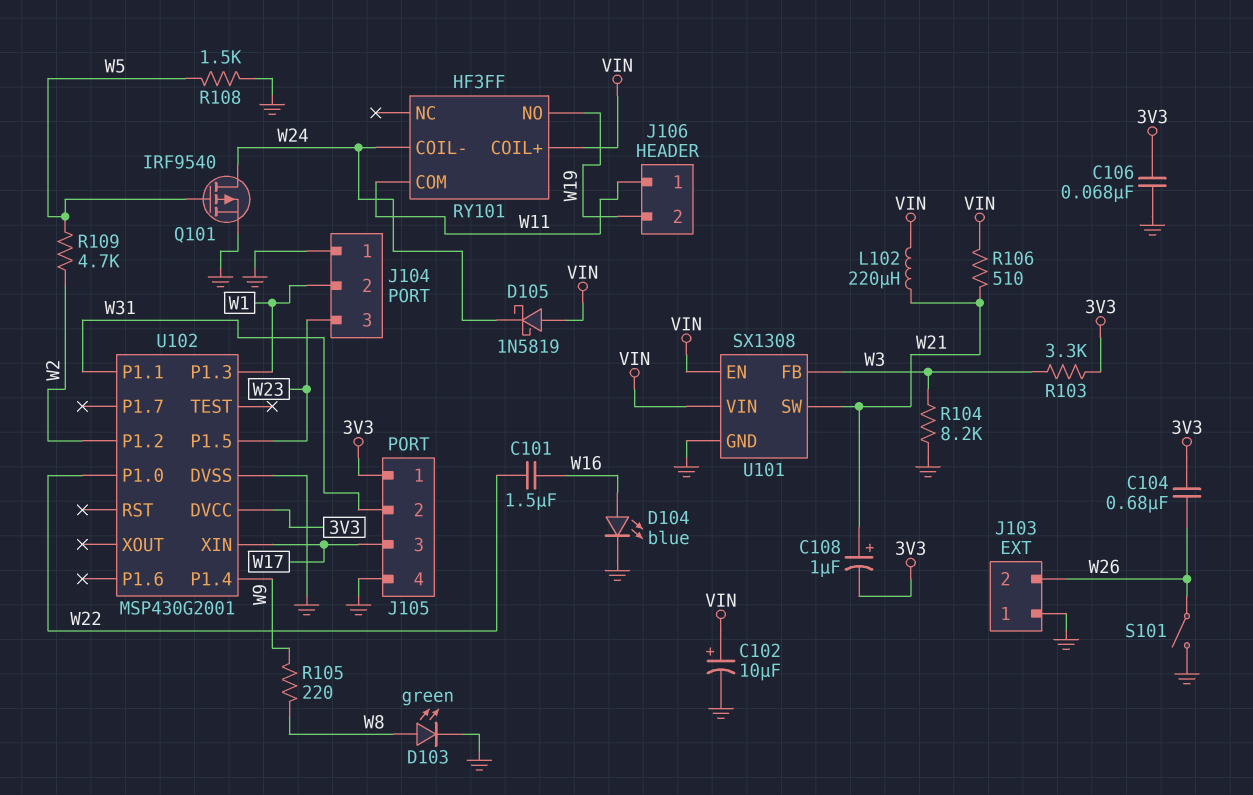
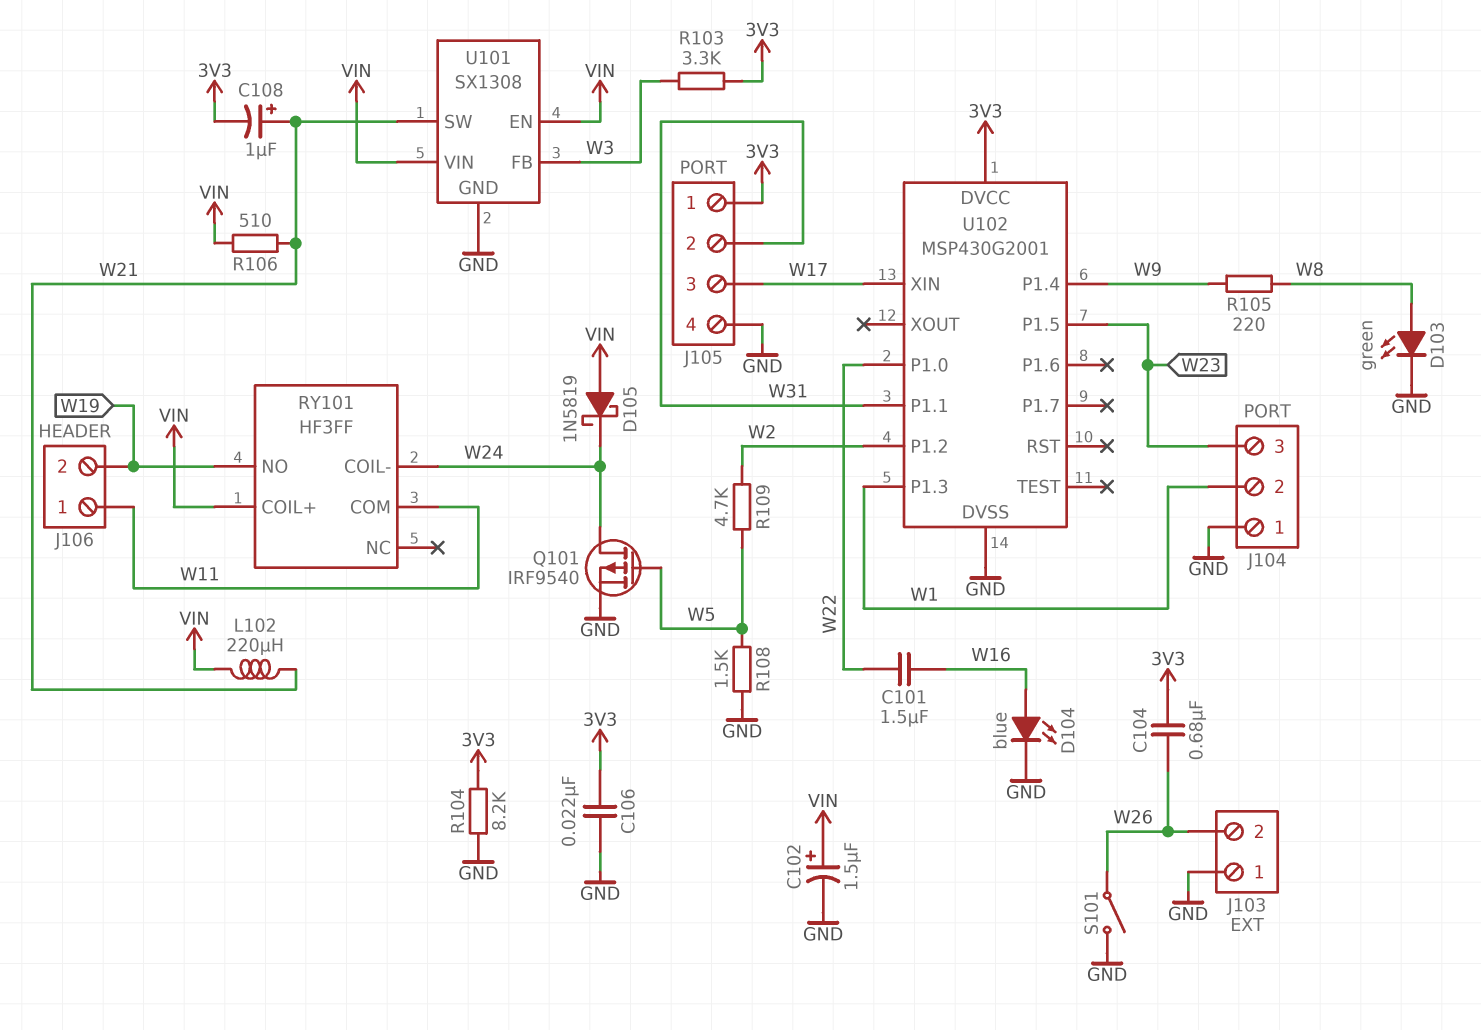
C102: 10uF (plus VIN, minus GND) -> 1.5uF (plus VIN, minus GND)
C106: 68nF (3V3, GND) -> 22nF (3V3, GND)
R104: 8.2k (GND, W3) -> 8.2k (3V3, GND)

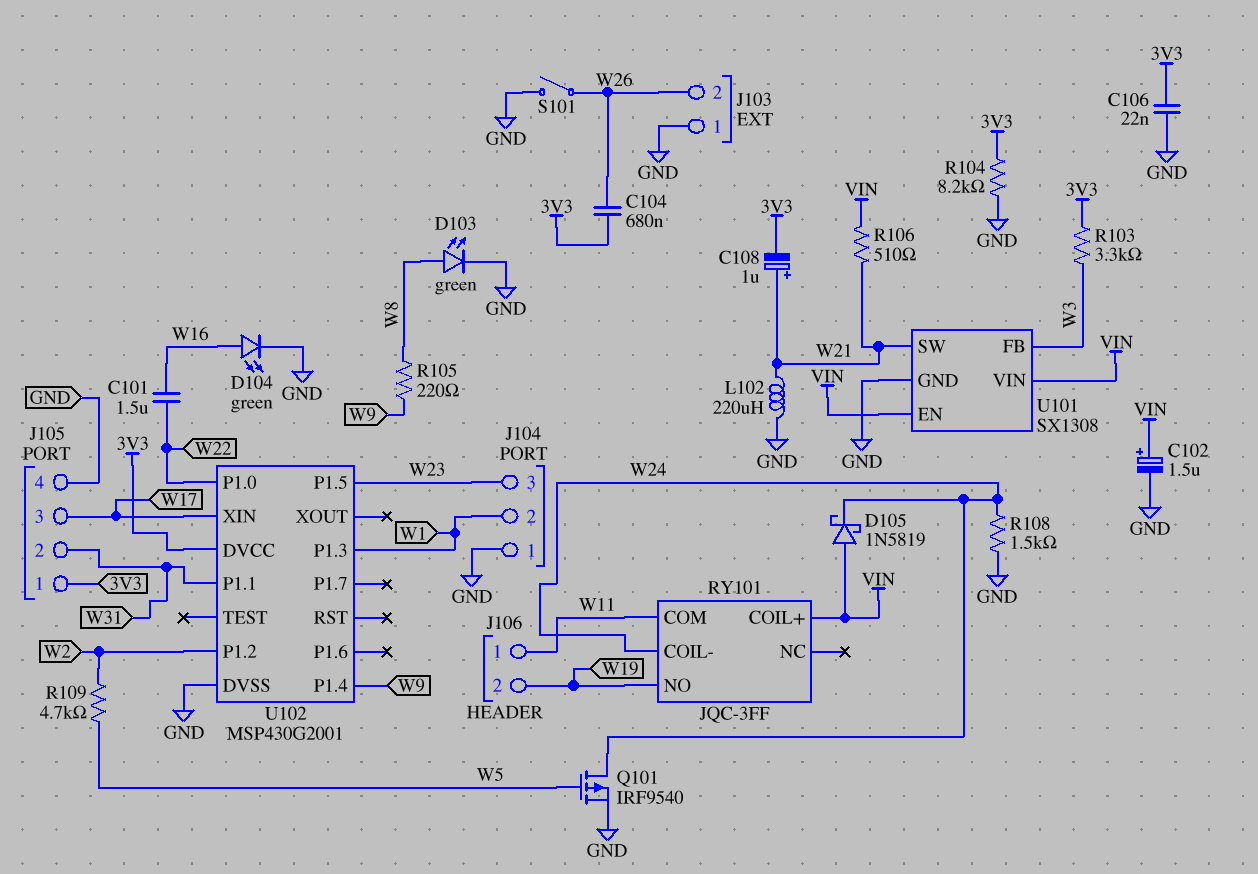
D104: LED blue (A W16, K GND) -> LED green (A W16, K GND)
L102: 220uH (VIN, W21) -> 220uH (GND, W21)
R108: 1.5k (GND, W5) -> 1.5k (GND, W24)
RY101: HF3FF -> JQC-3FF

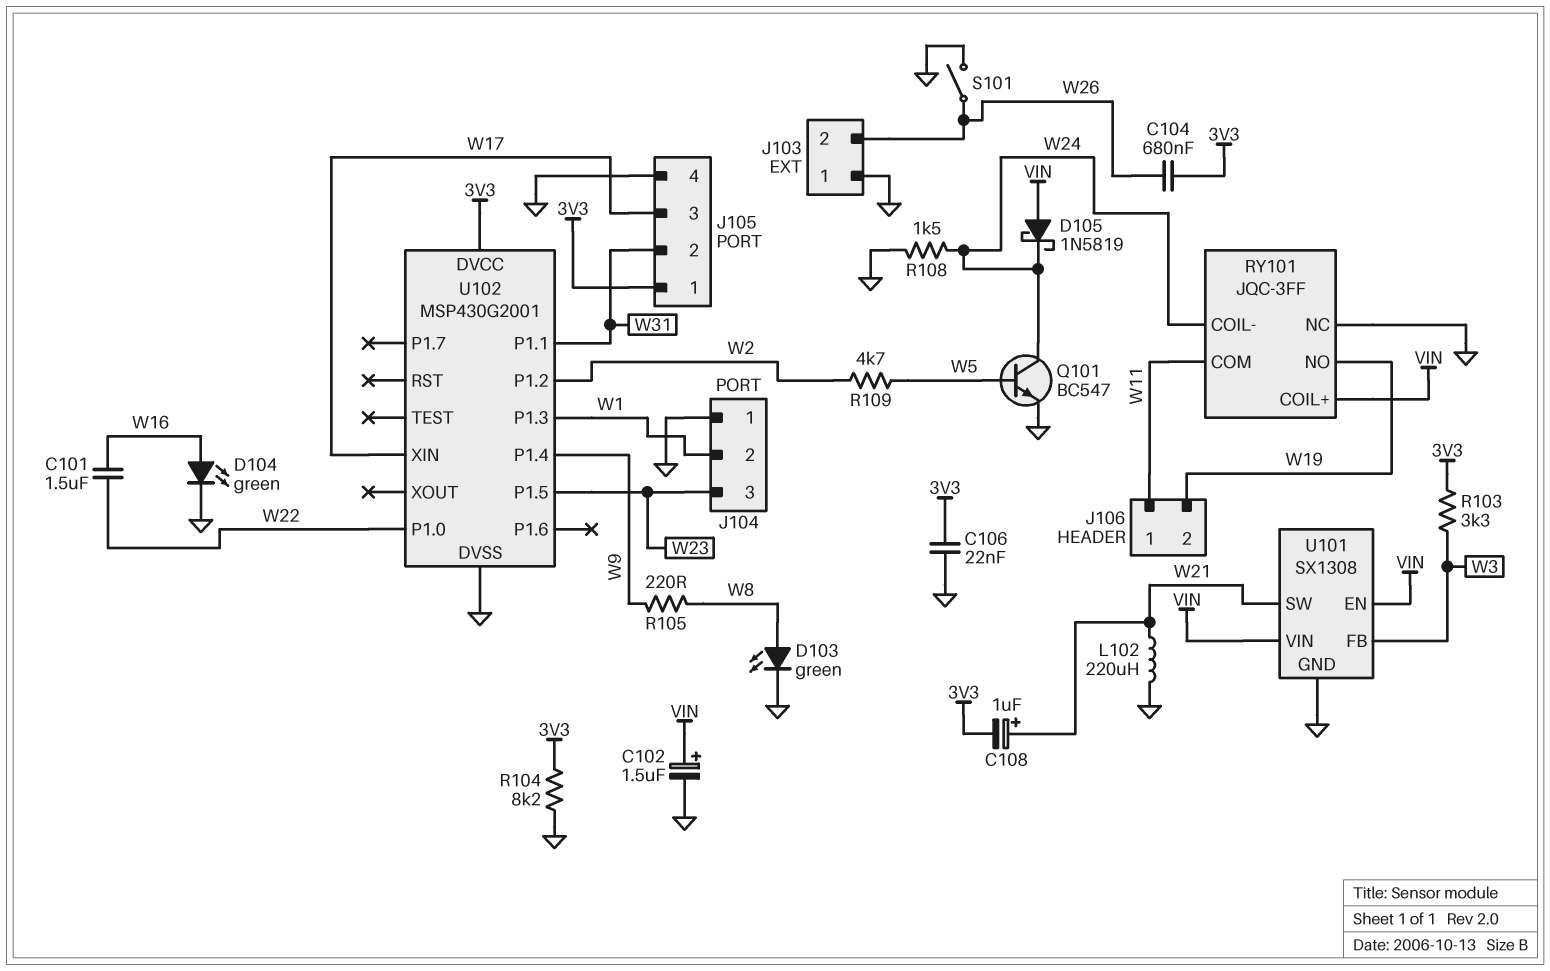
Q101: PMOS IRF9540 (G W5, D W24, S GND) -> NPN BC547 (B W5, C W24, E GND)
R106: 510 (VIN, W21) -> none
RY101 pin NC: none -> GND

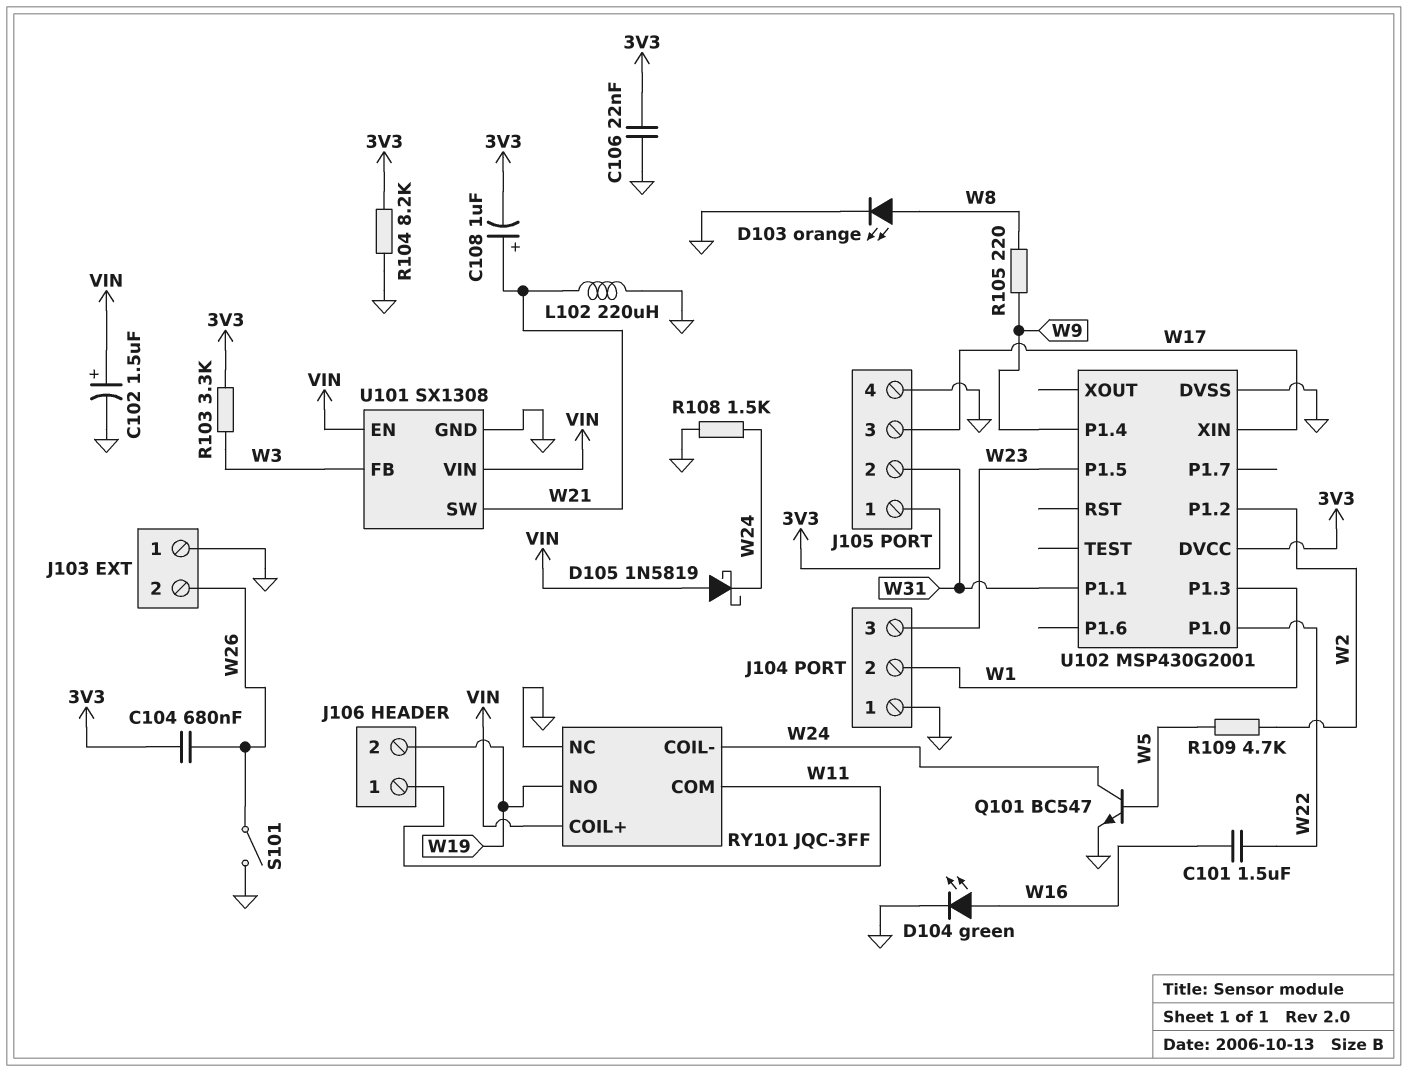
D103: LED green (A W8, K GND) -> LED orange (A W8, K GND)

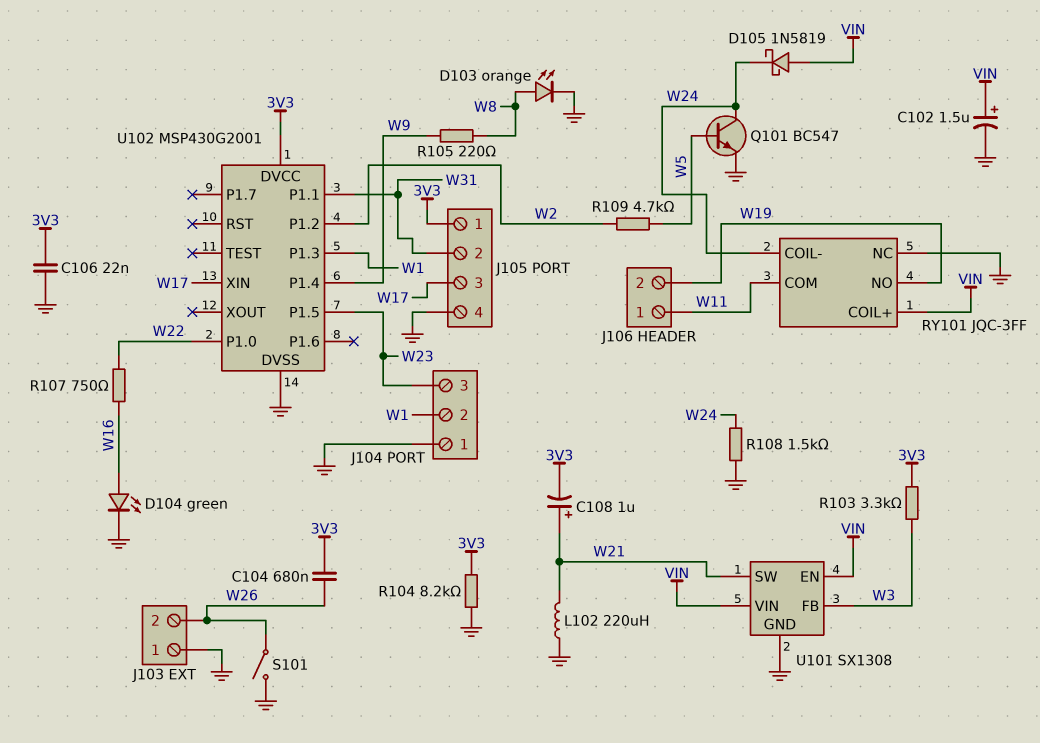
C101: 1.5uF (W16, W22) -> none
R107: none -> 750 (W16, W22)

